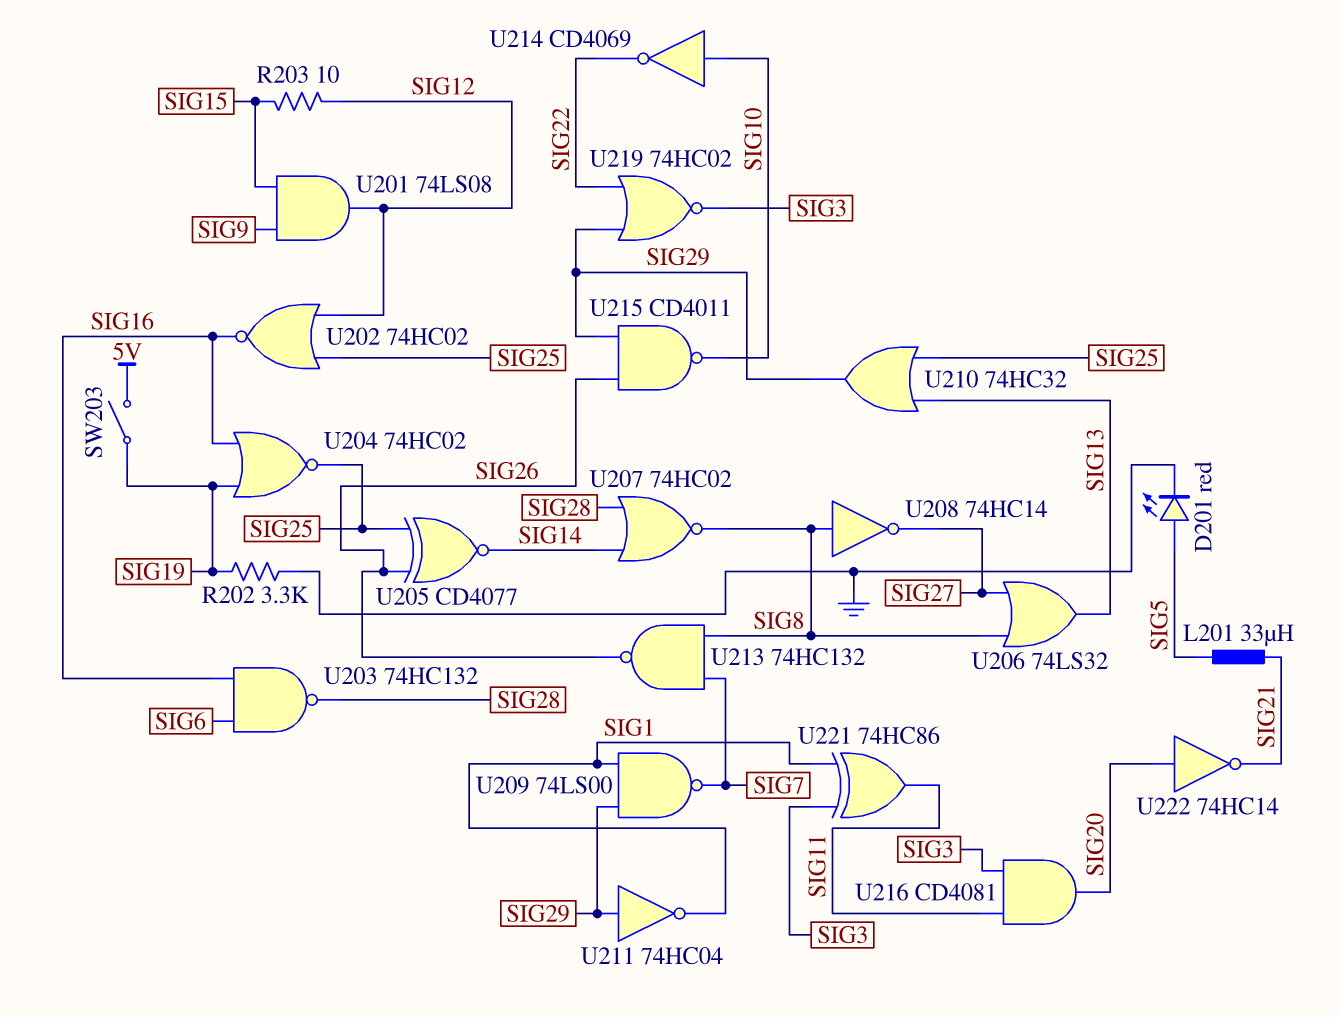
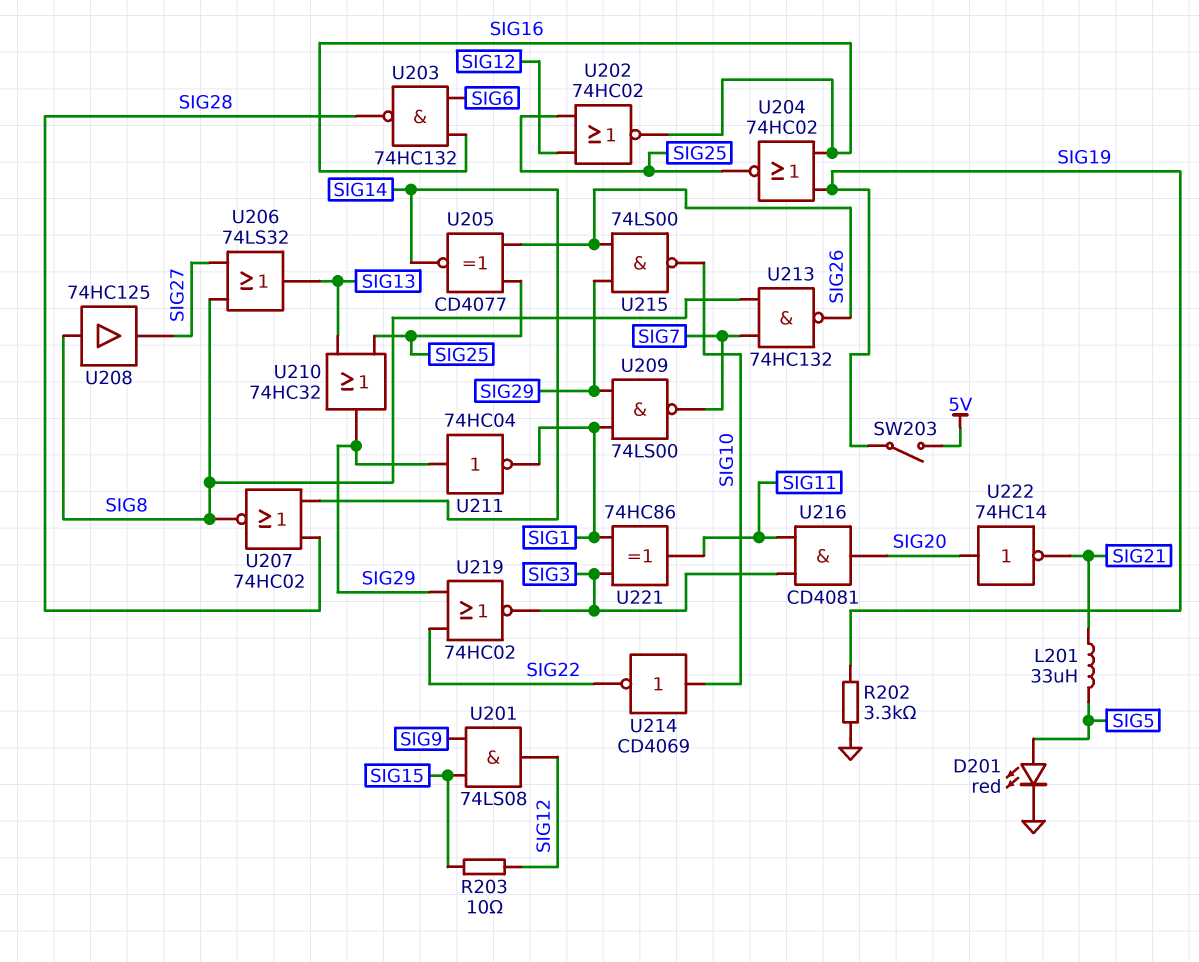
U208: NOT 74HC14 (in SIG8, out SIG27) -> buffer 74HC125 (in SIG8, out SIG27)
U215: NAND CD4011 (in SIG26, in SIG29, out SIG10) -> NAND 74LS00 (in SIG26, in SIG29, out SIG10)

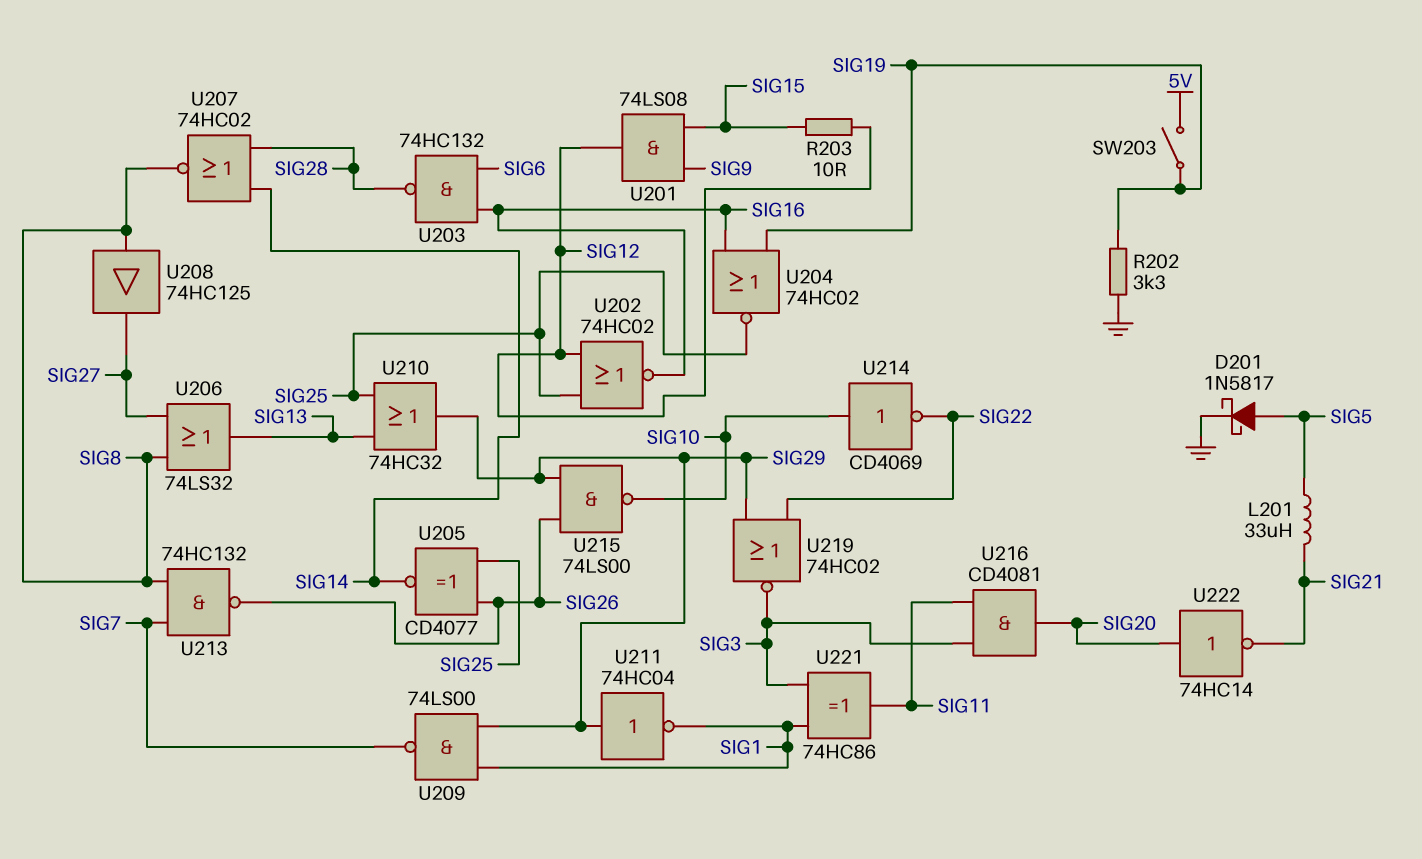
D201: LED red (A SIG5, K GND) -> schottky 1N5817 (A SIG5, K GND)

